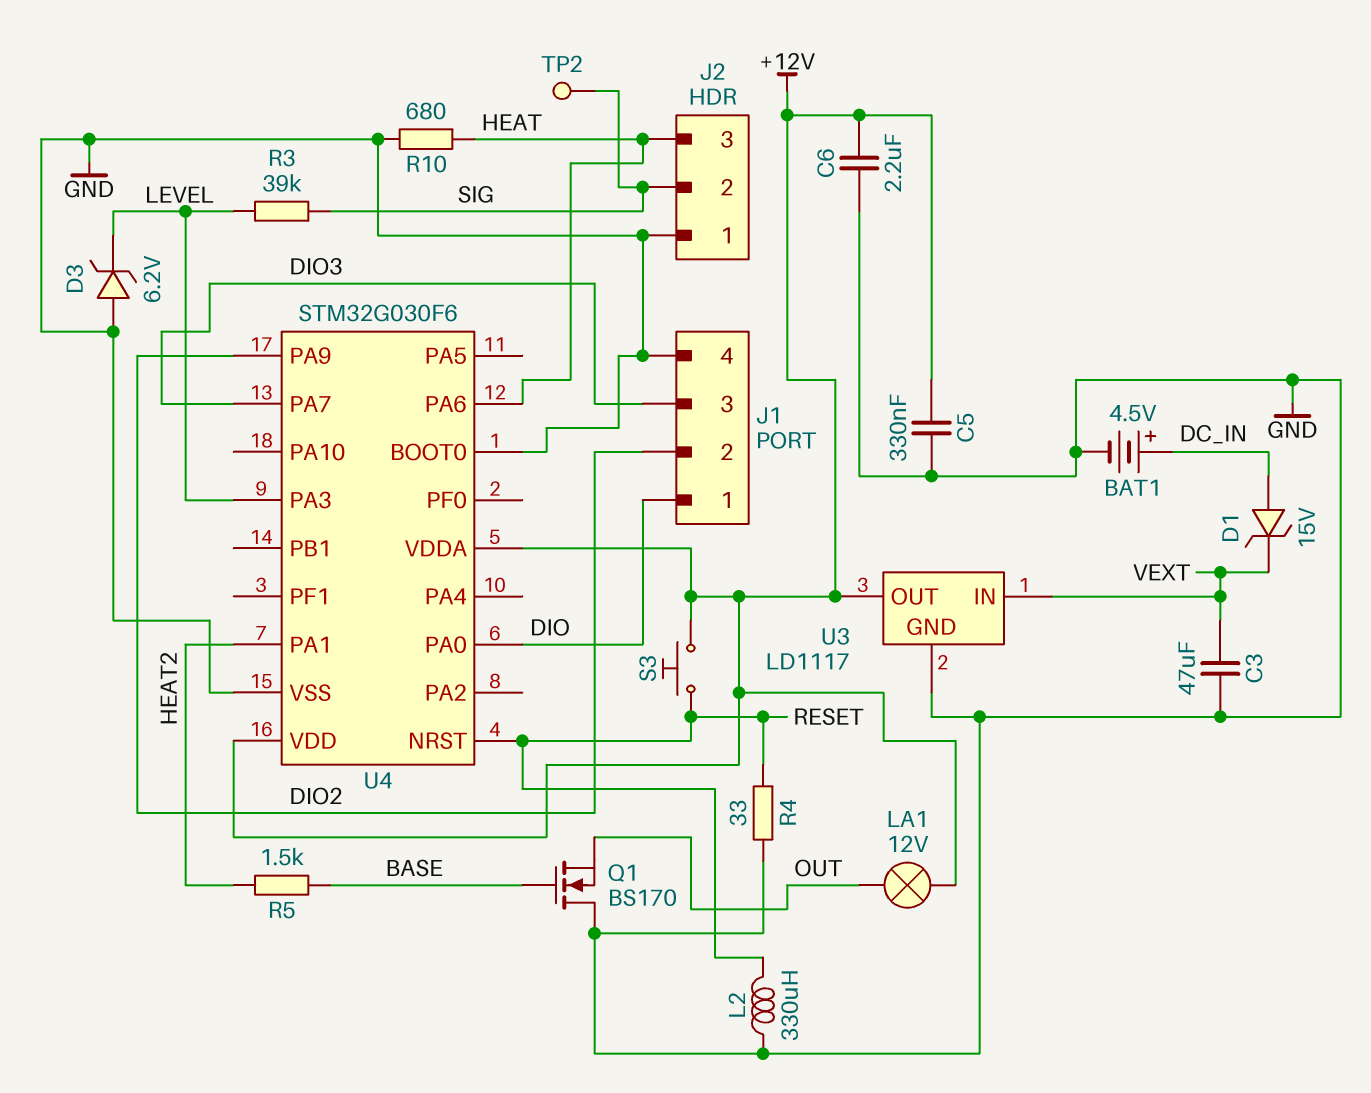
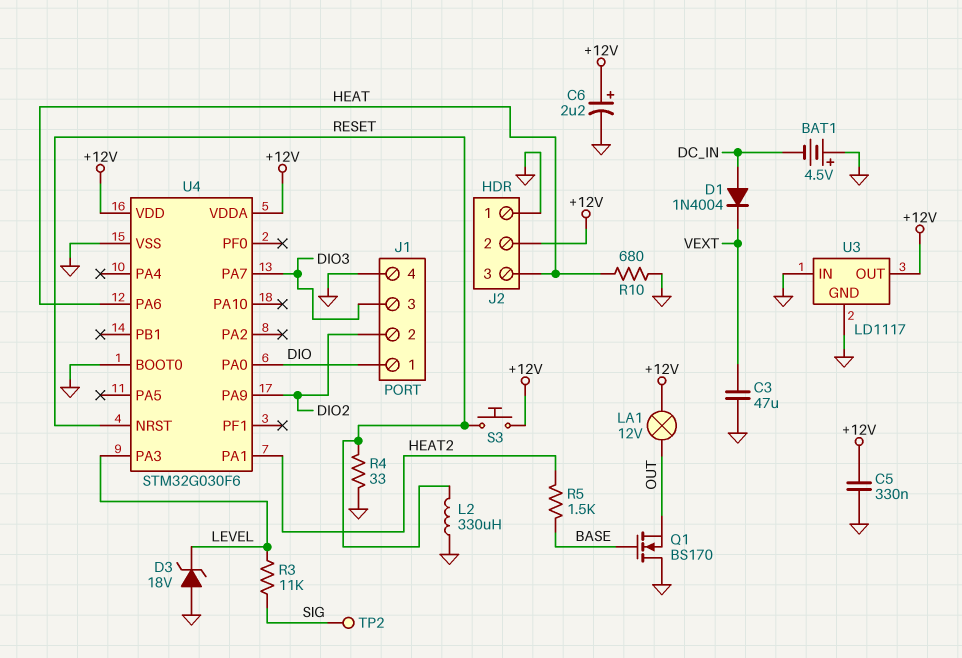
BAT1: 4.5V (plus DC_IN, minus GND) -> 4.5V (plus GND, minus DC_IN)
C6: 2.2uF (+12V, GND) -> 2.2uF (plus +12V, minus GND)
D1: zener 15V (A DC_IN, K VEXT) -> diode 1N4004 (A DC_IN, K VEXT)
D3: zener 6.2V (A GND, K LEVEL) -> zener 18V (A GND, K LEVEL)
J2 pin 2: SIG -> +12V
R3: 39k (LEVEL, SIG) -> 11k (LEVEL, SIG)
U3 pin IN: VEXT -> GND

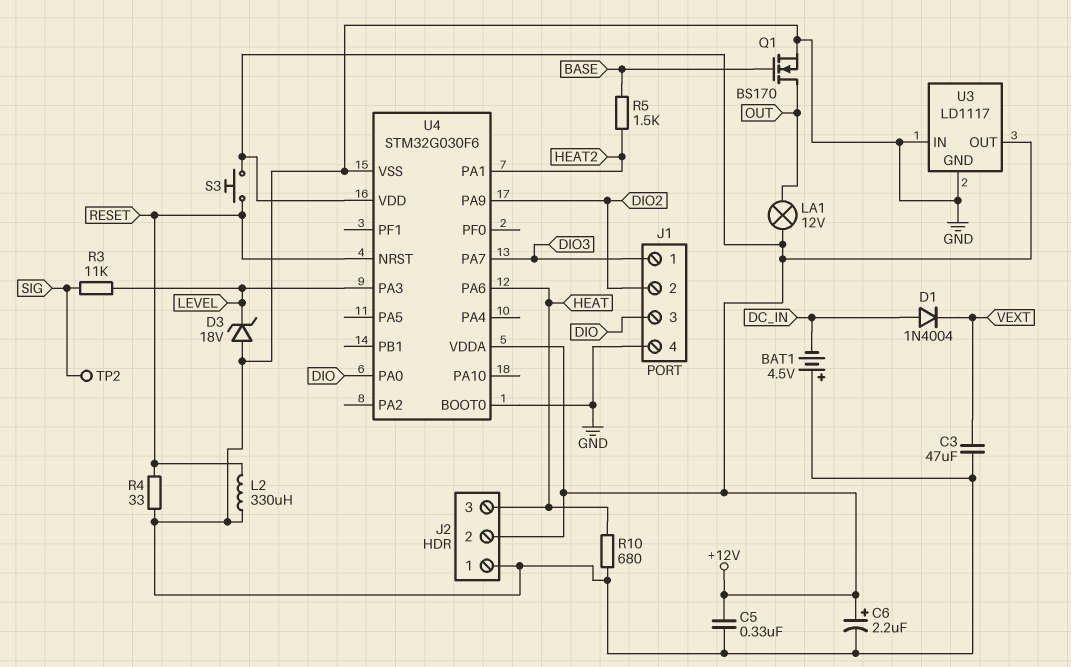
J1 pin 1: DIO -> DIO3
J1 pin 3: DIO3 -> DIO
Q1: NMOS BS170 (G BASE, D GND, S OUT) -> NMOS BS170 (G BASE, D OUT, S GND)

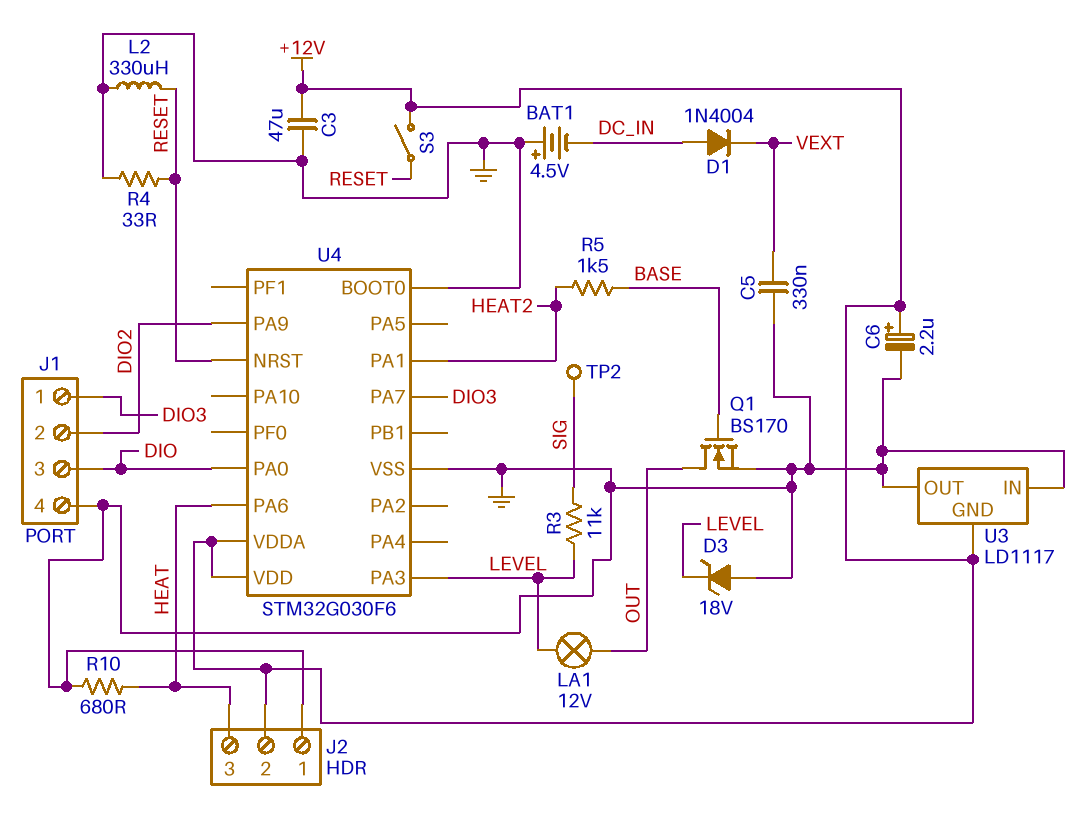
C3: 47uF (GND, VEXT) -> 47uF (+12V, GND)
C5: 330nF (+12V, GND) -> 330nF (GND, VEXT)
LA1: lamp 12V (+12V, OUT) -> lamp 12V (LEVEL, OUT)
S3: button (+12V, RESET) -> switch (+12V, RESET)
U3 pin GND: GND -> +12V
U3 pin OUT: +12V -> GND

